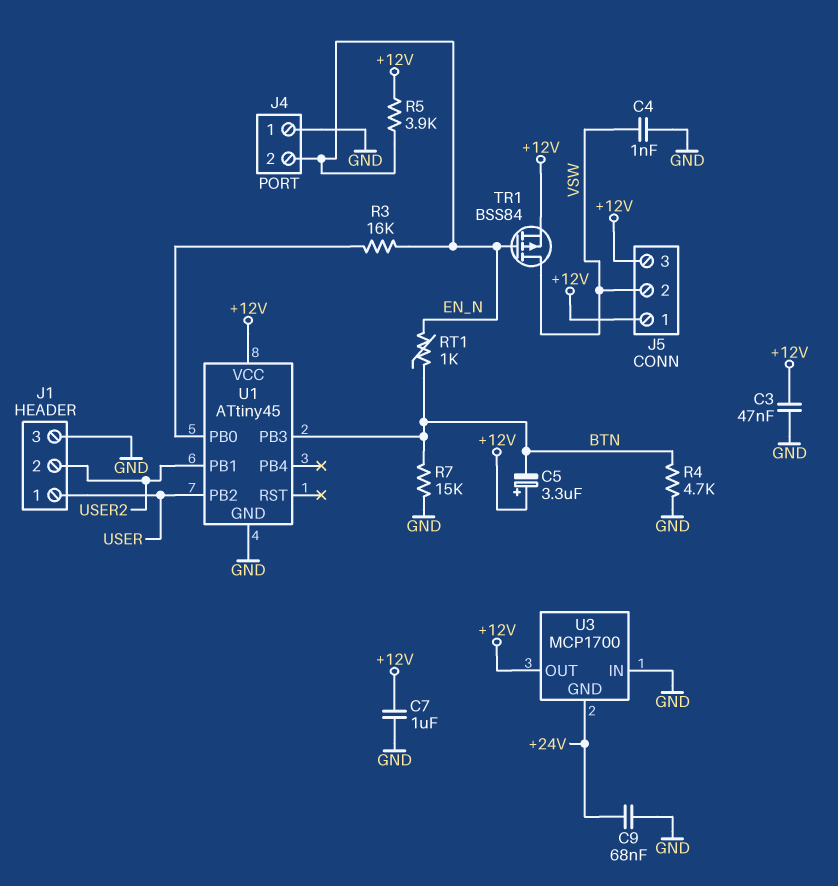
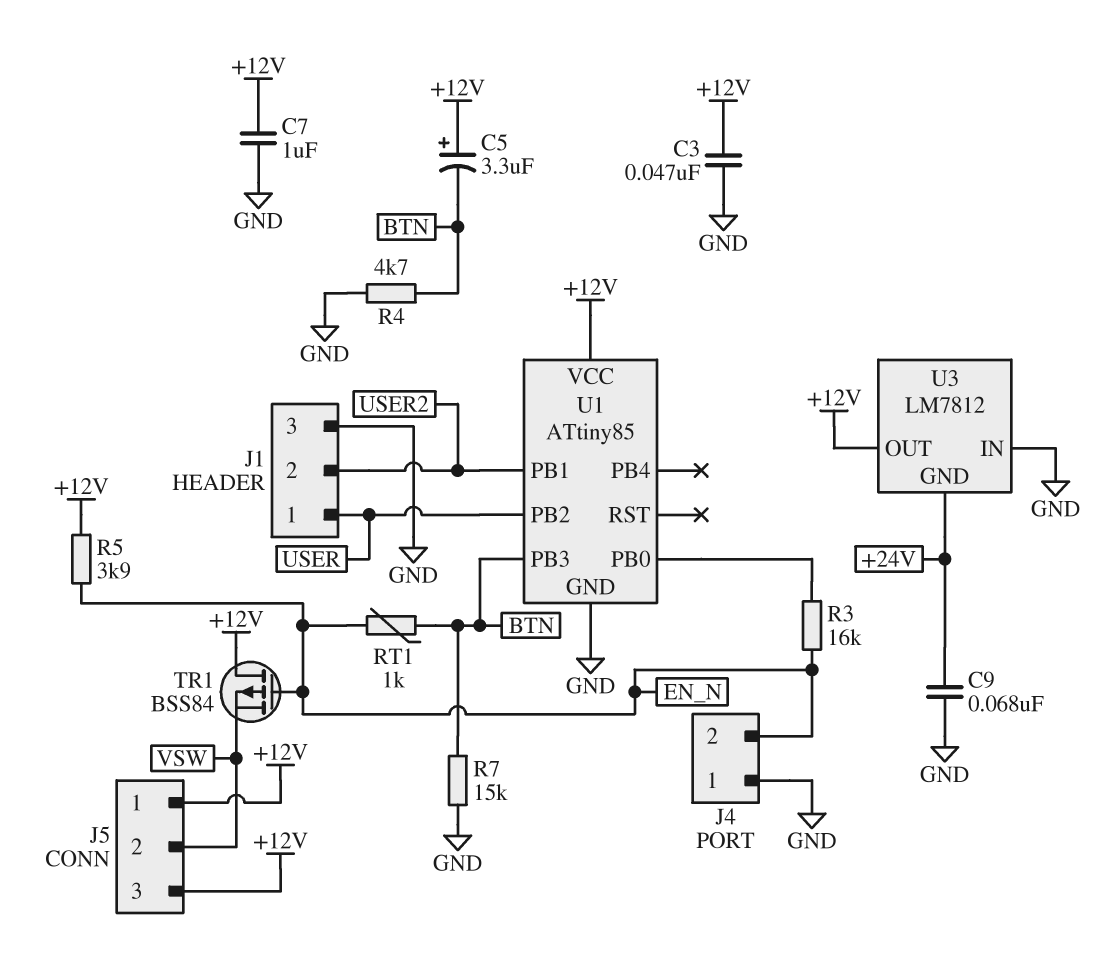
C4: 1nF (GND, VSW) -> none
TR1: PMOS BSS84 (G EN_N, D VSW, S +12V) -> PMOS BSS84 (G EN_N, D +12V, S VSW)
U1: ATtiny45 -> ATtiny85
U3: MCP1700 -> LM7812

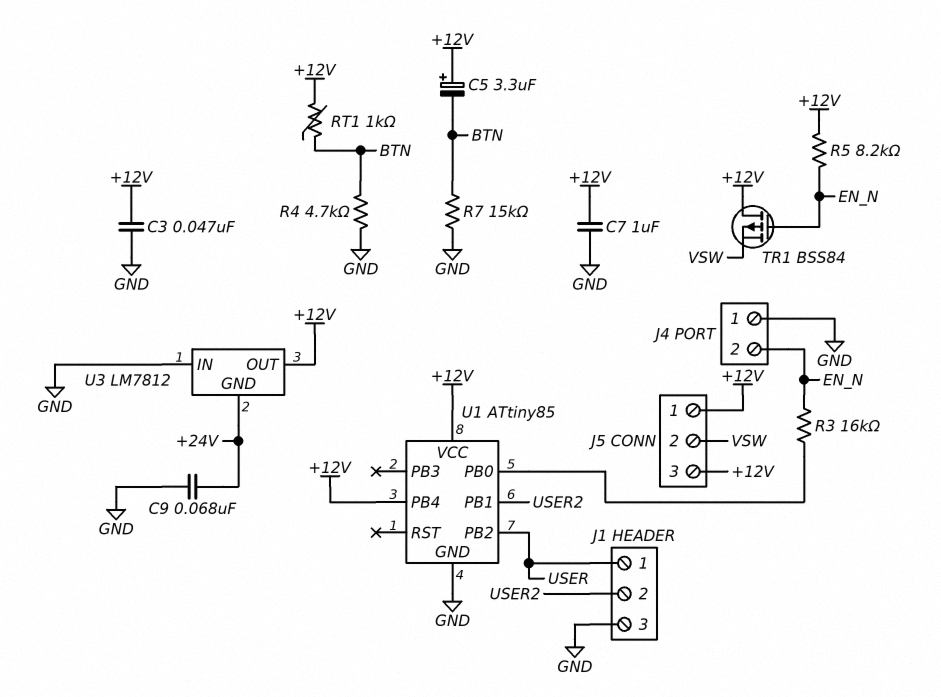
R5: 3.9k (+12V, EN_N) -> 8.2k (+12V, EN_N)
RT1: 1k (BTN, EN_N) -> 1k (+12V, BTN)
U1 pin PB3: BTN -> none
U1 pin PB4: none -> +12V

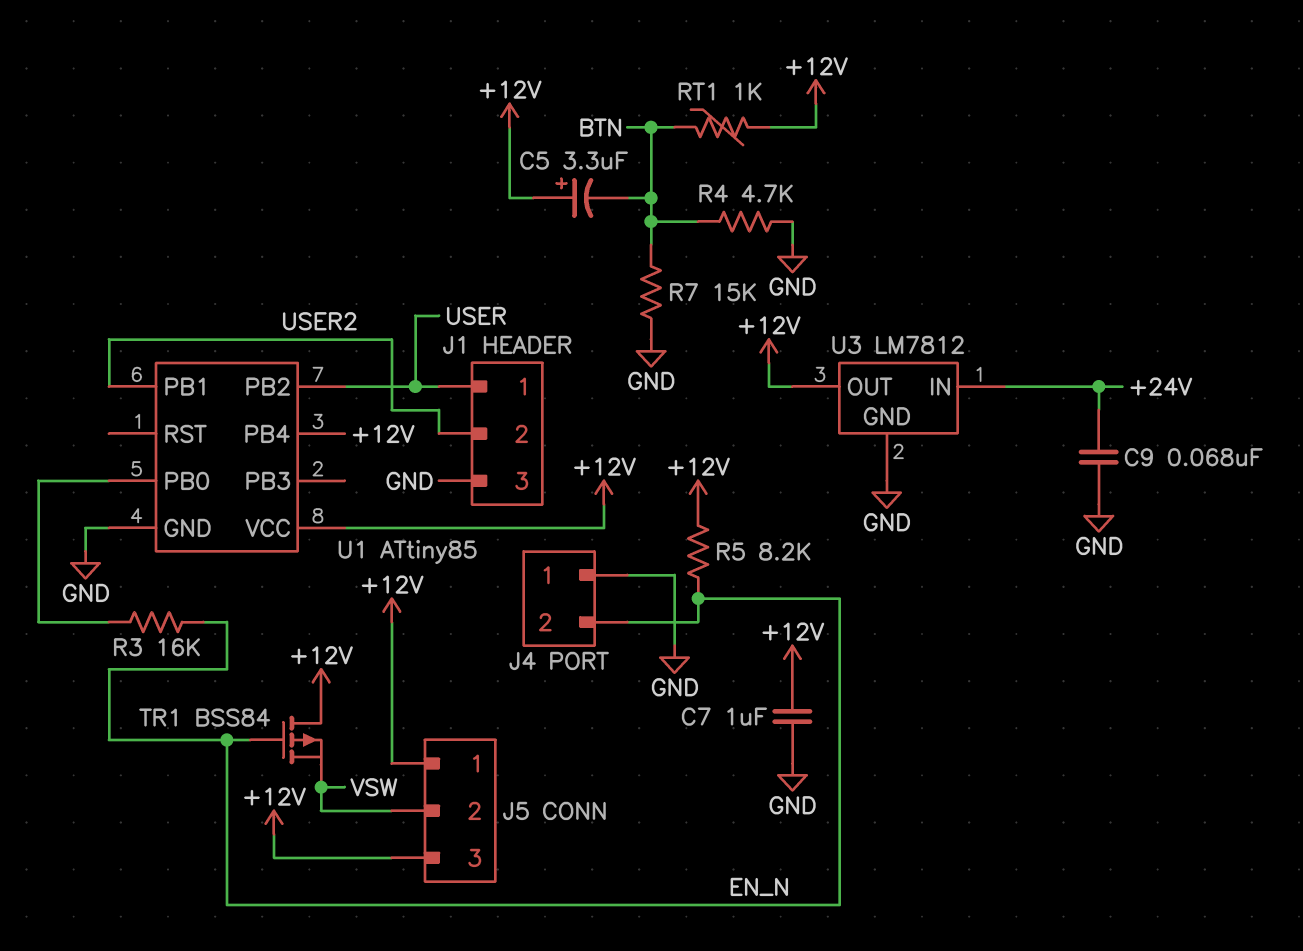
C3: 47nF (+12V, GND) -> none
U3 pin GND: +24V -> GND
U3 pin IN: GND -> +24V

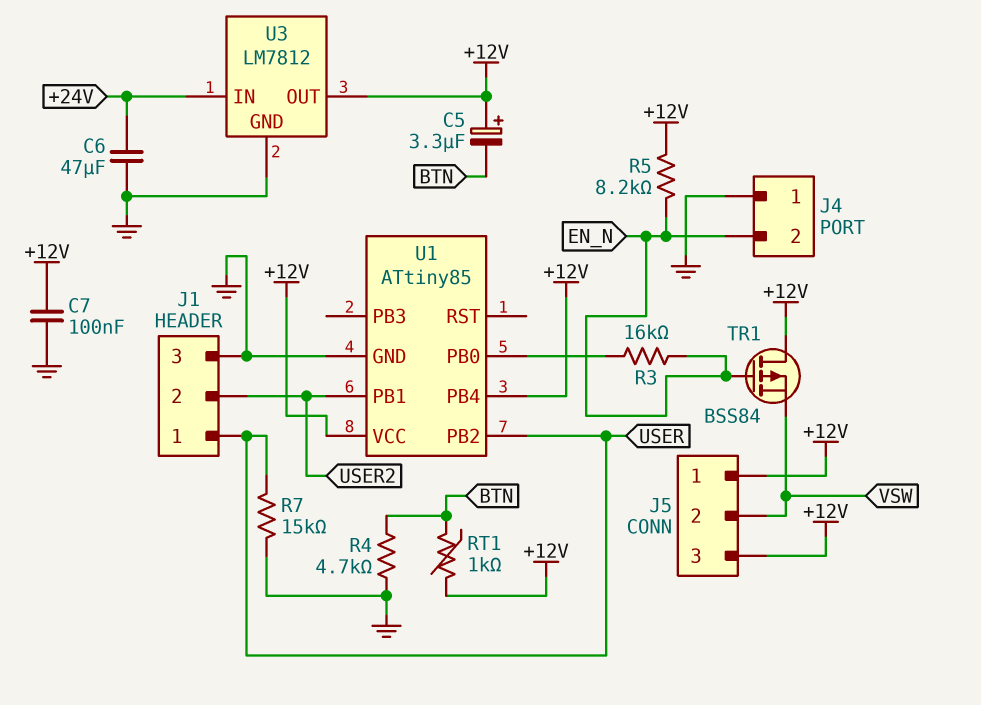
C6: none -> 47uF (+24V, GND)
C7: 1uF (+12V, GND) -> 100nF (+12V, GND)
C9: 68nF (+24V, GND) -> none
R7: 15k (BTN, GND) -> 15k (GND, USER)

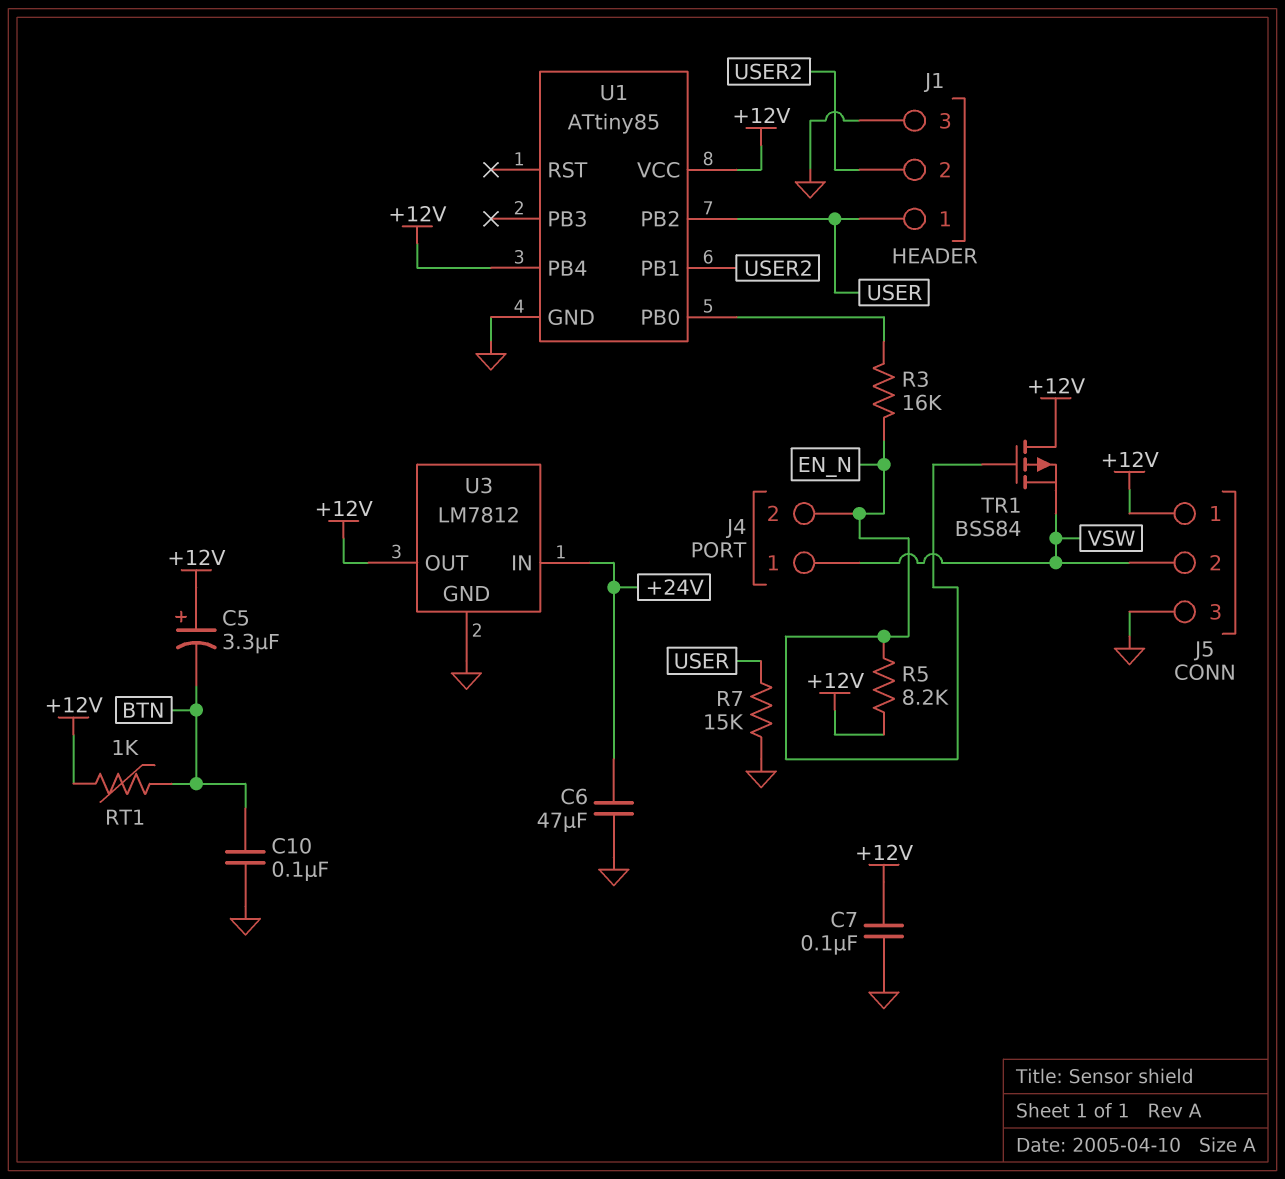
C10: none -> 100nF (BTN, GND)
J4 pin 1: GND -> VSW
J5 pin 3: +12V -> GND
R4: 4.7k (BTN, GND) -> none

